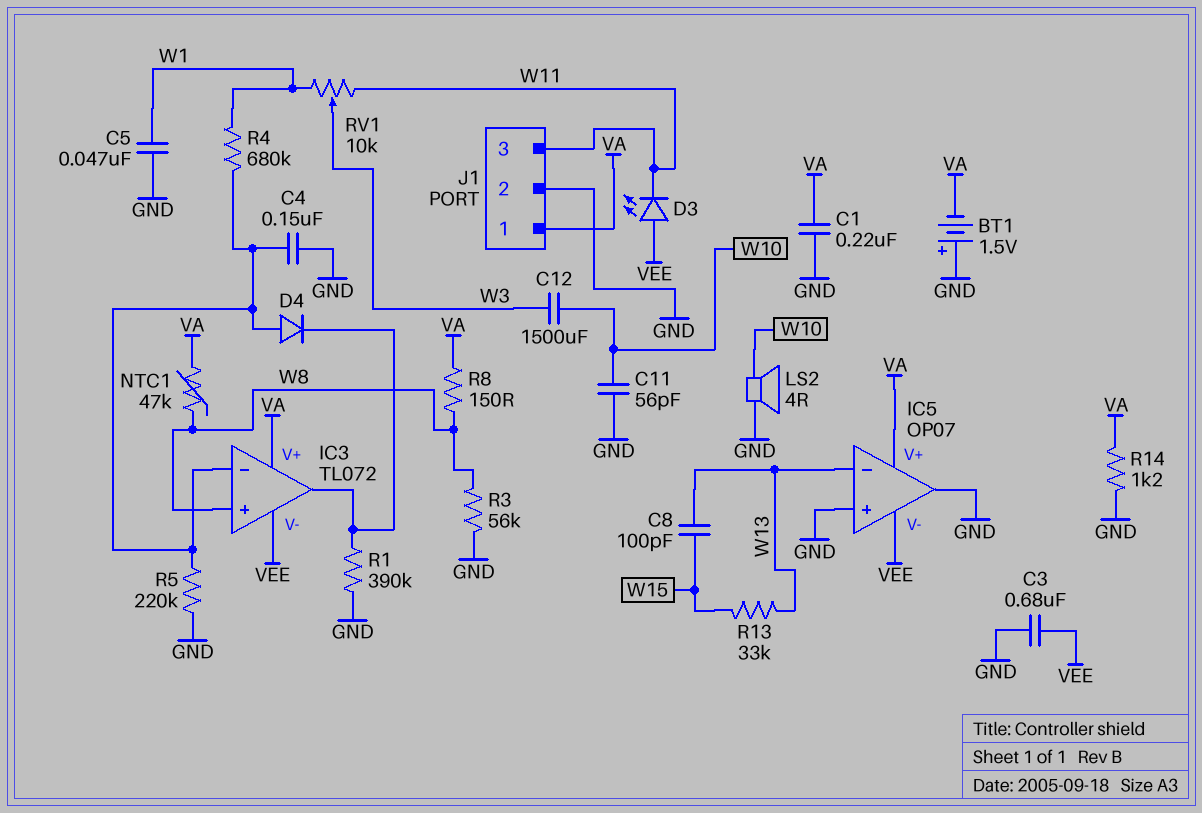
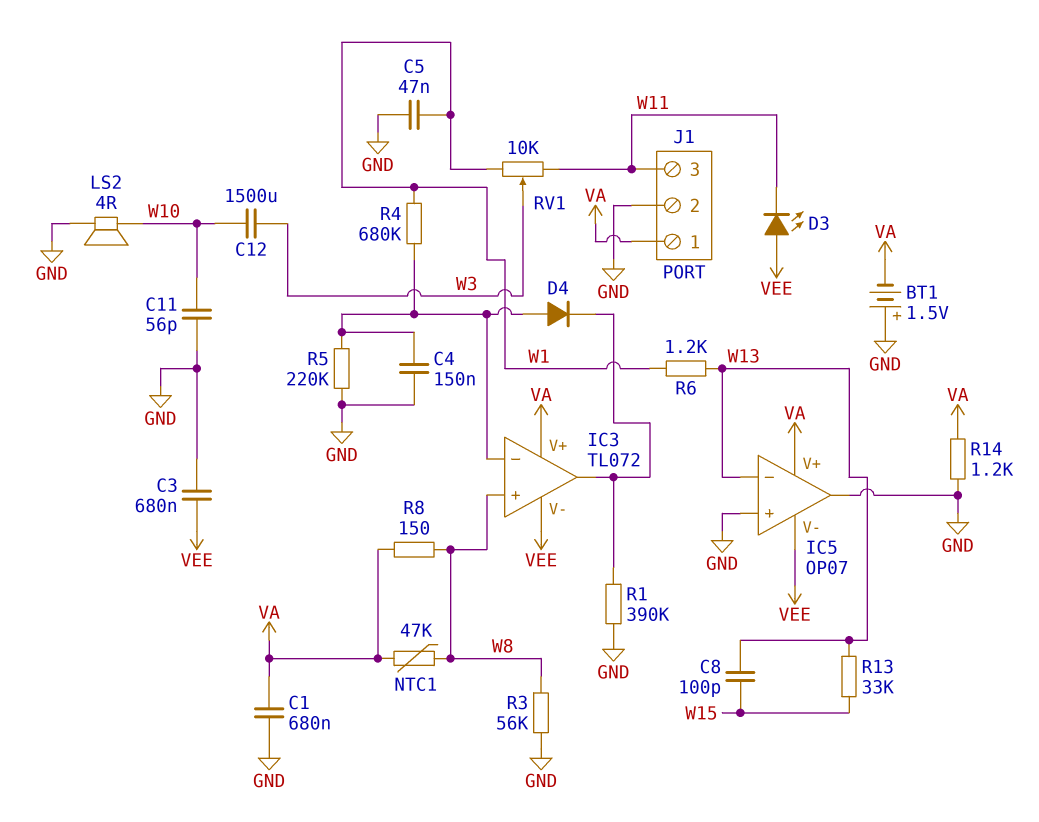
C1: 220nF (GND, VA) -> 680nF (GND, VA)
R6: none -> 1.2k (W1, W13)

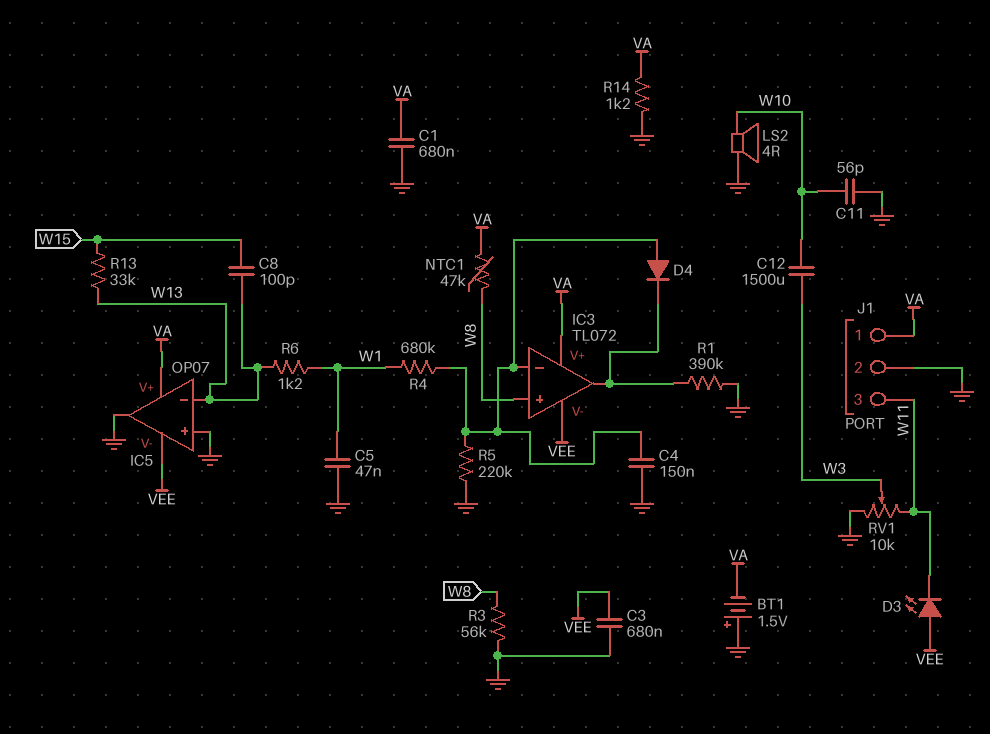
R8: 150 (VA, W8) -> none
RV1: 10k (W1, W11, wiper W3) -> 10k (GND, W11, wiper W3)

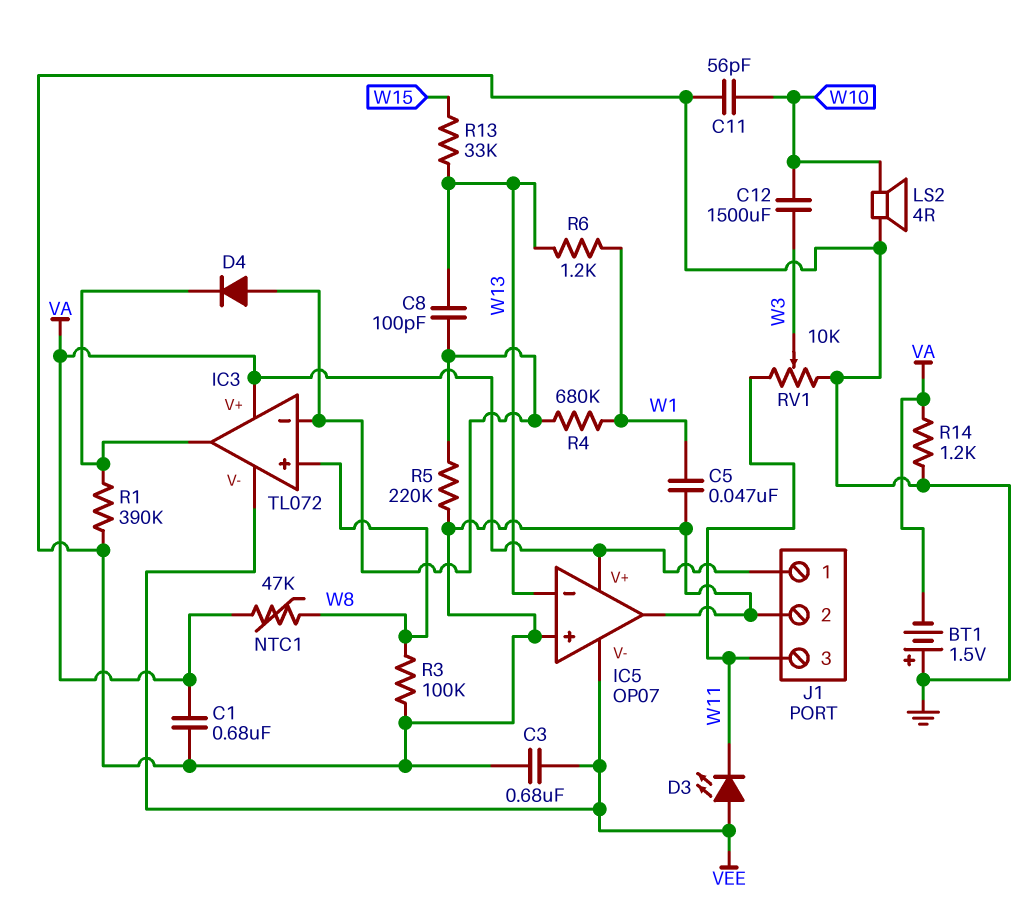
C4: 150nF (GND, IC3/in-) -> none
C8: 100pF (W13, W15) -> 100pF (IC3/in-, W13)
R3: 56k (GND, W8) -> 100k (GND, W8)

